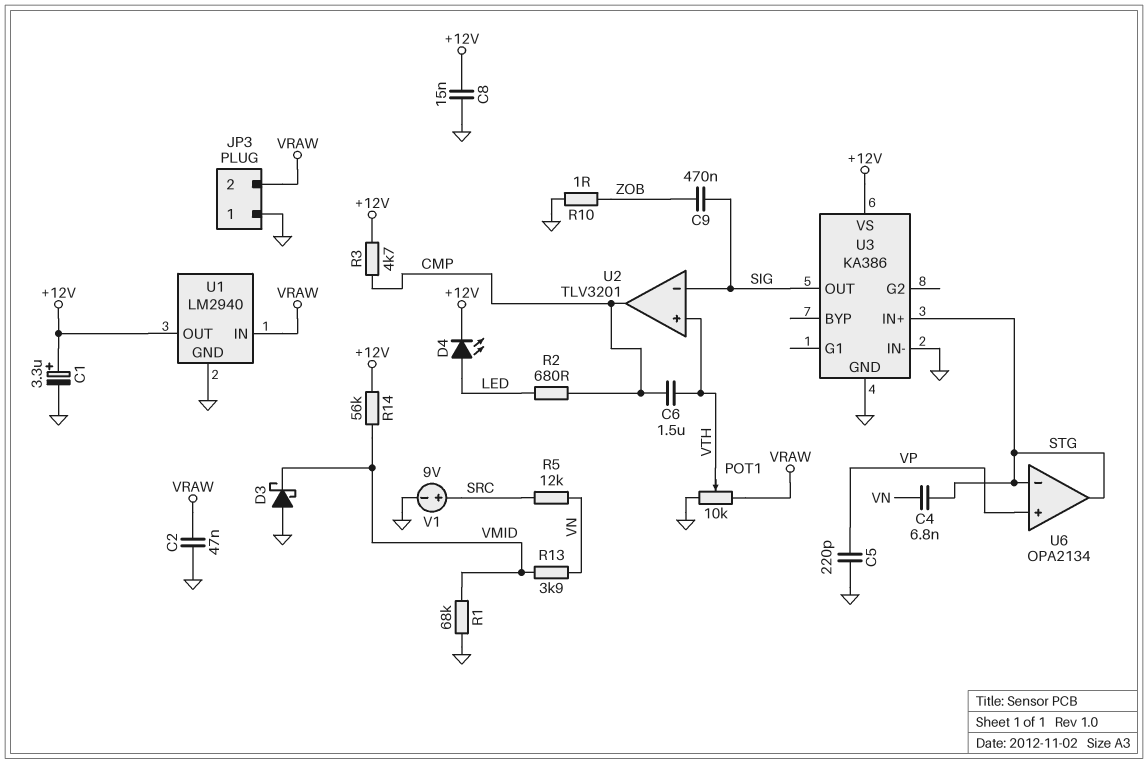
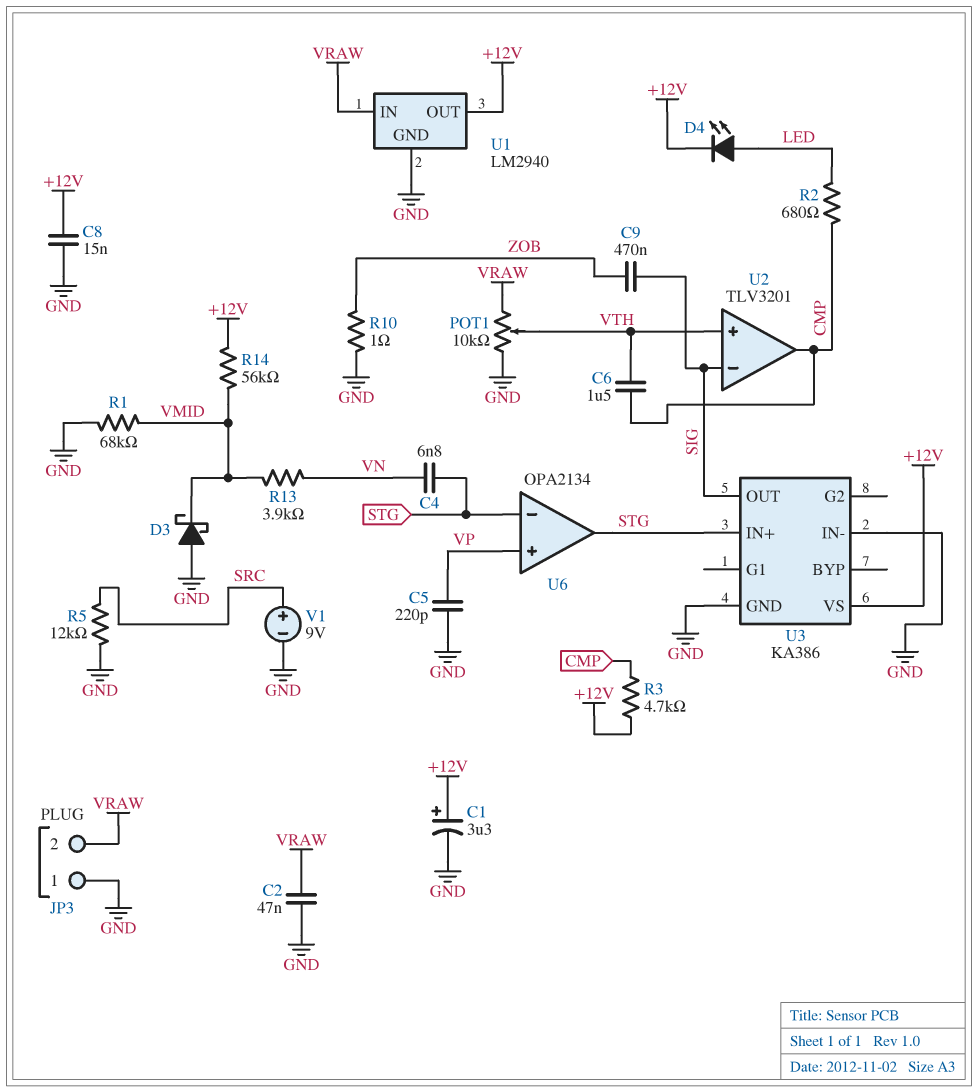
R5: 12k (SRC, VN) -> 12k (GND, SRC)

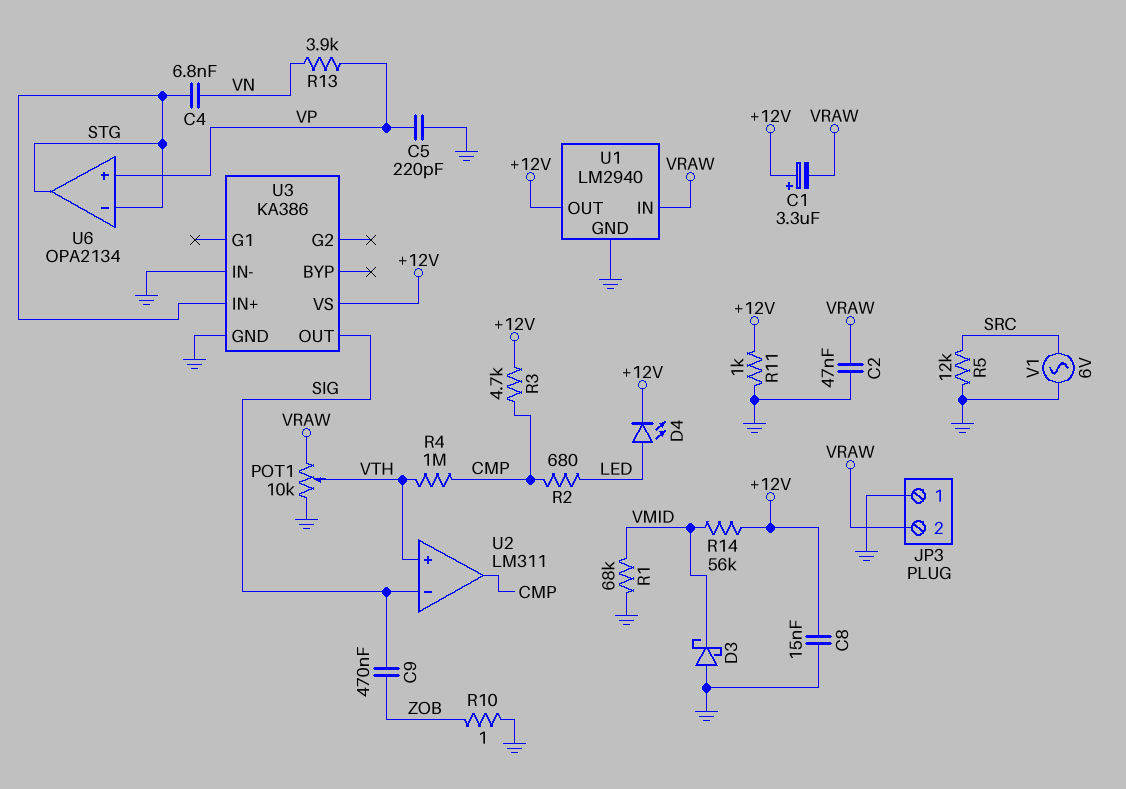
C1: 3.3uF (plus +12V, minus GND) -> 3.3uF (plus +12V, minus VRAW)
C6: 1.5uF (CMP, VTH) -> none
R4: none -> 1M (CMP, VTH)
R11: none -> 1k (+12V, GND)
R13: 3.9k (VMID, VN) -> 3.9k (VN, VP)
U2: TLV3201 -> LM311
V1: 9V (plus SRC, minus GND) -> AC 6V (GND, SRC)

